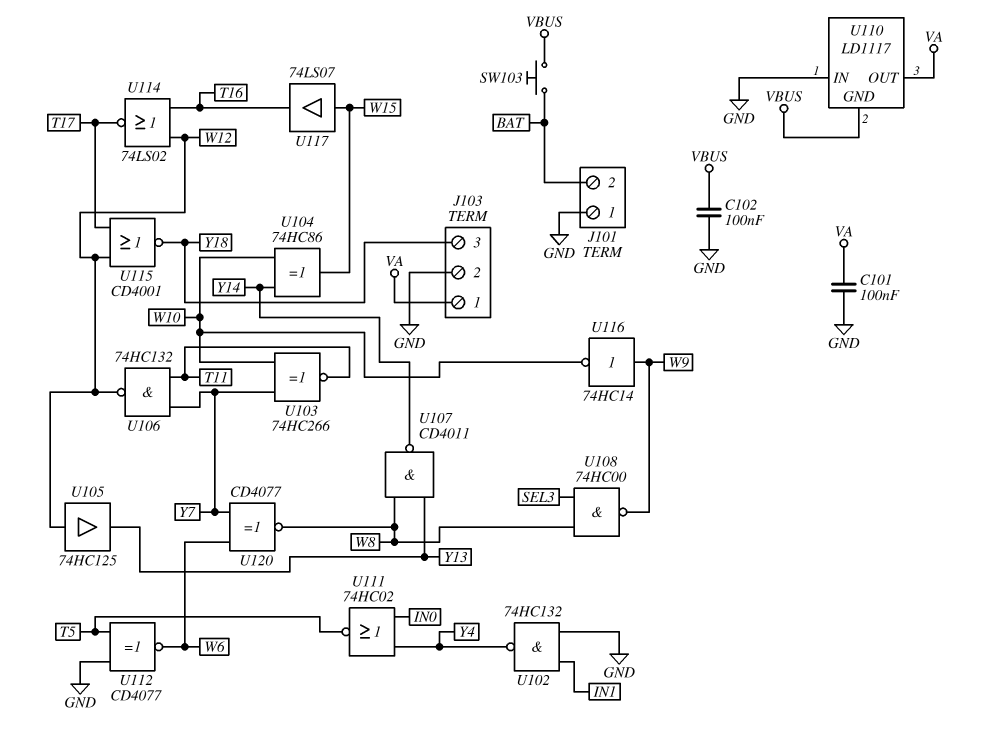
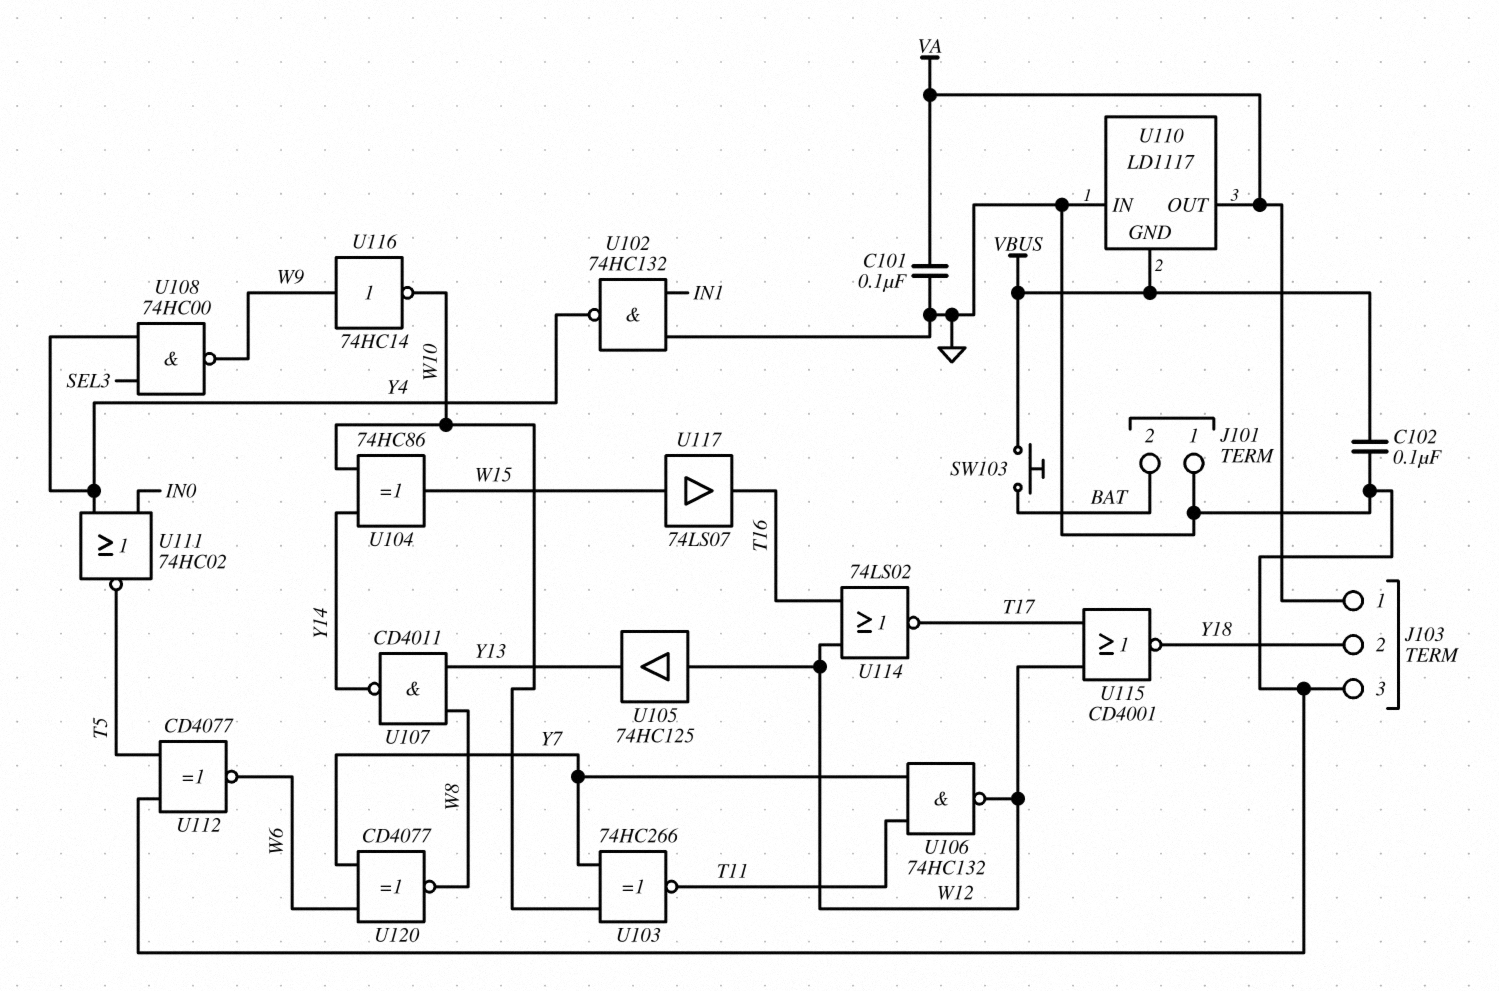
J103 pin 2: GND -> Y18
J103 pin 3: Y18 -> GND
U108: NAND 74HC00 (in SEL3, in W8, out W9) -> NAND 74HC00 (in SEL3, in Y4, out W9)

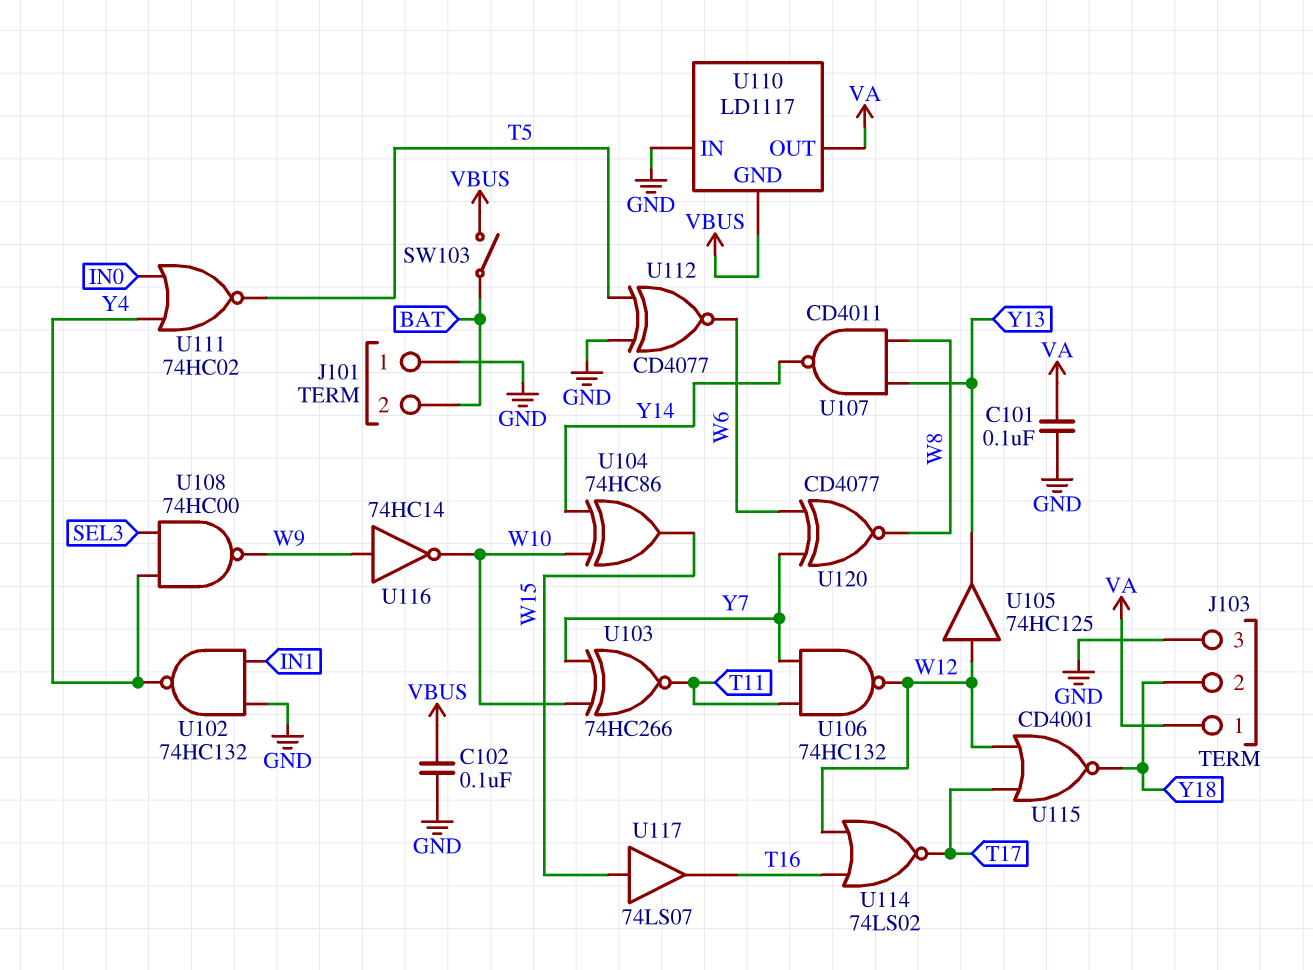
SW103: button (BAT, VBUS) -> switch (BAT, VBUS)

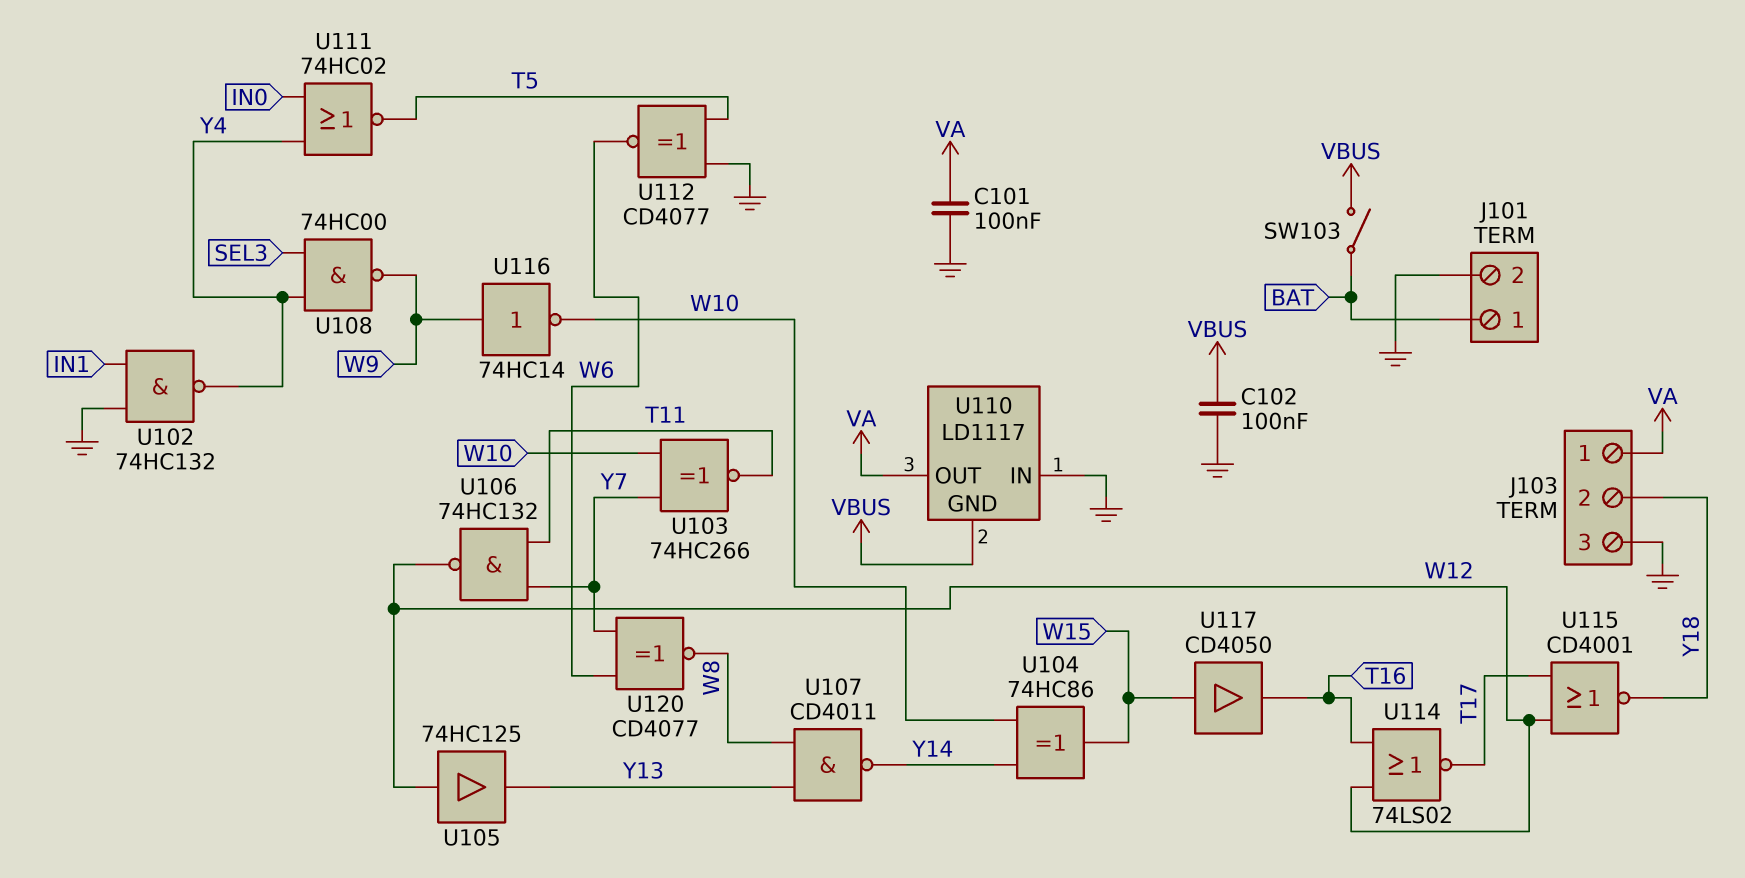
J101 pin 1: GND -> BAT
J101 pin 2: BAT -> GND
U117: buffer 74LS07 (in W15, out T16) -> buffer CD4050 (in W15, out T16)

